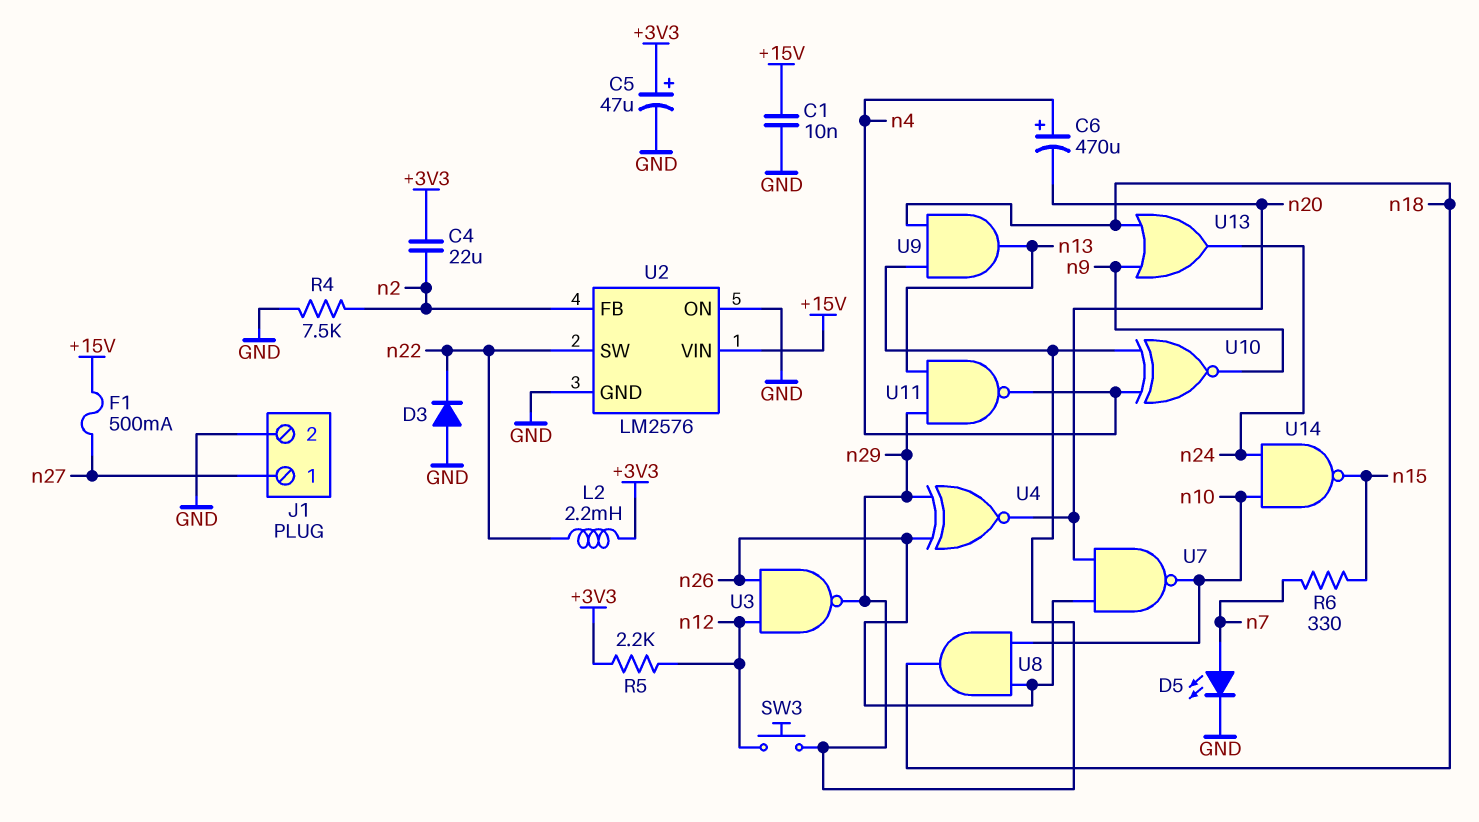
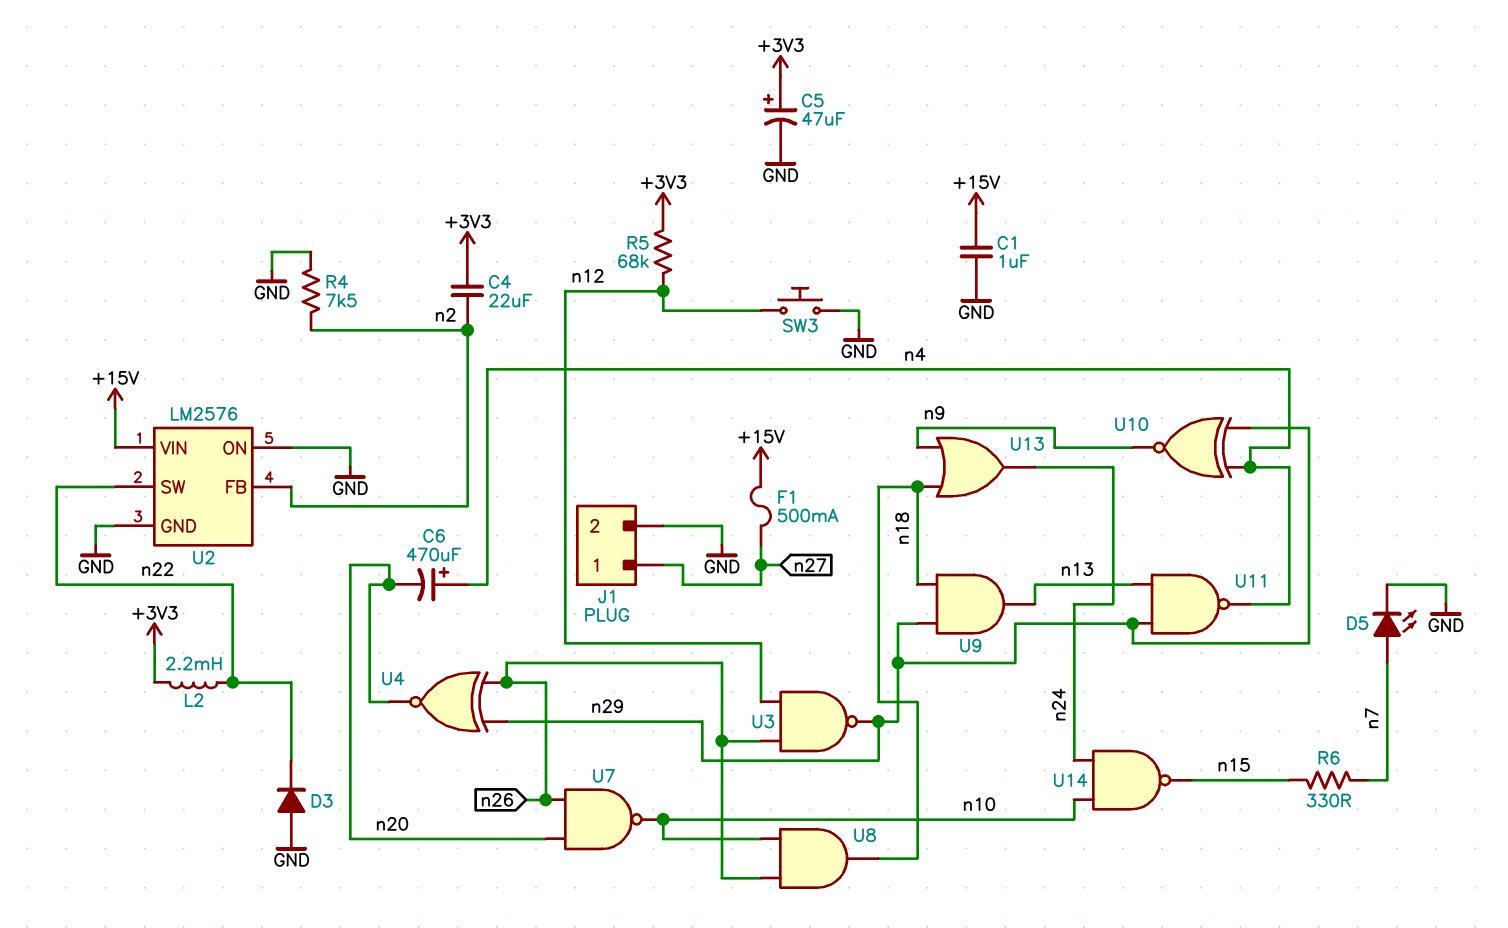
C1: 10nF (+15V, GND) -> 1uF (+15V, GND)
R5: 2.2k (+3V3, n12) -> 68k (+3V3, n12)
SW3: button (n12, n29) -> button (GND, n12)

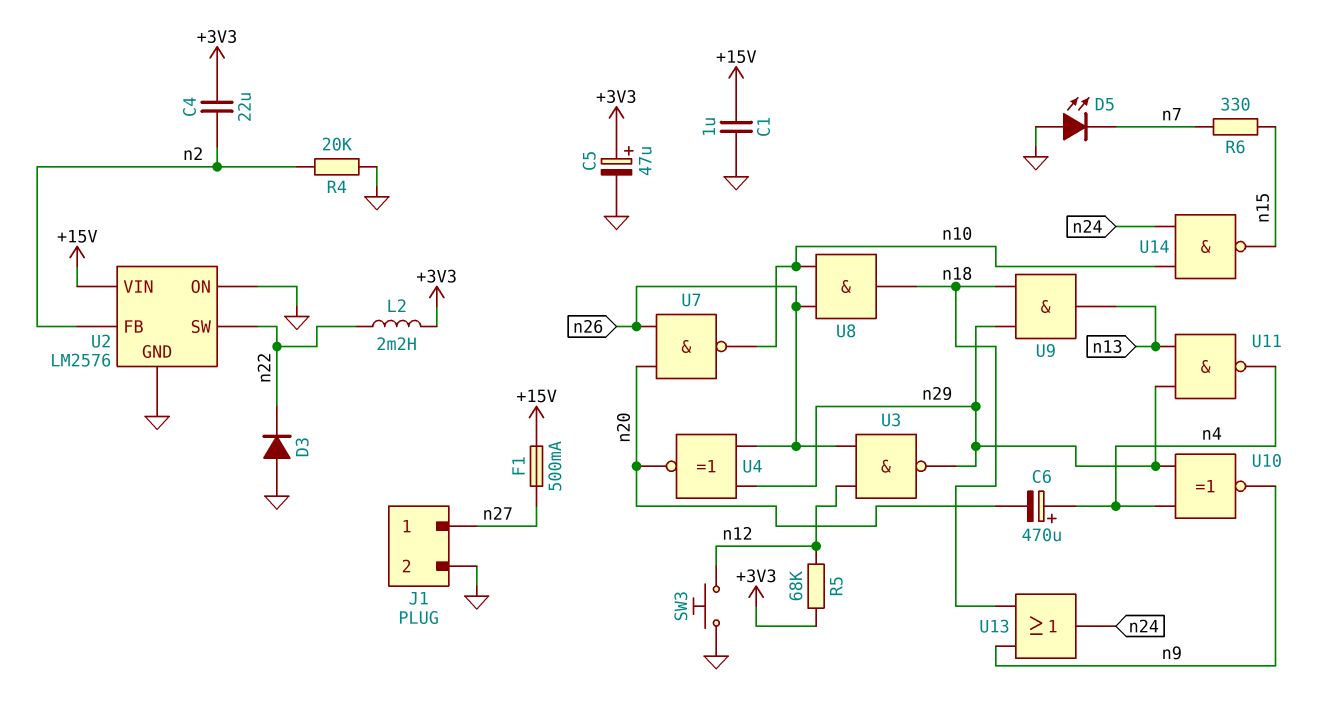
D5: LED (A n7, K GND) -> LED (A GND, K n7)
R4: 7.5k (GND, n2) -> 20k (GND, n2)

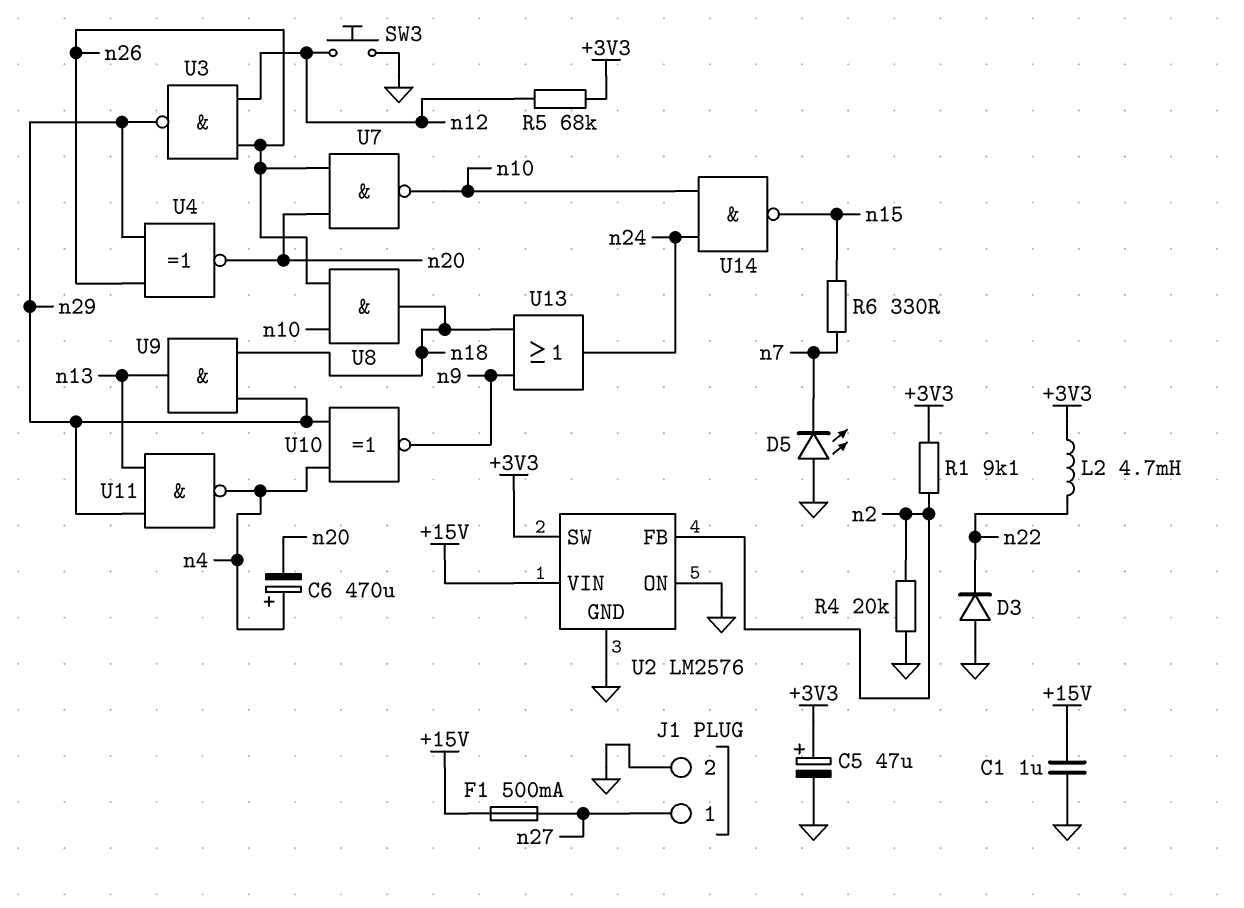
C4: 22uF (+3V3, n2) -> none
L2: 2.2mH (+3V3, n22) -> 4.7mH (+3V3, n22)
R1: none -> 9.1k (+3V3, n2)
U2 pin SW: n22 -> +3V3

